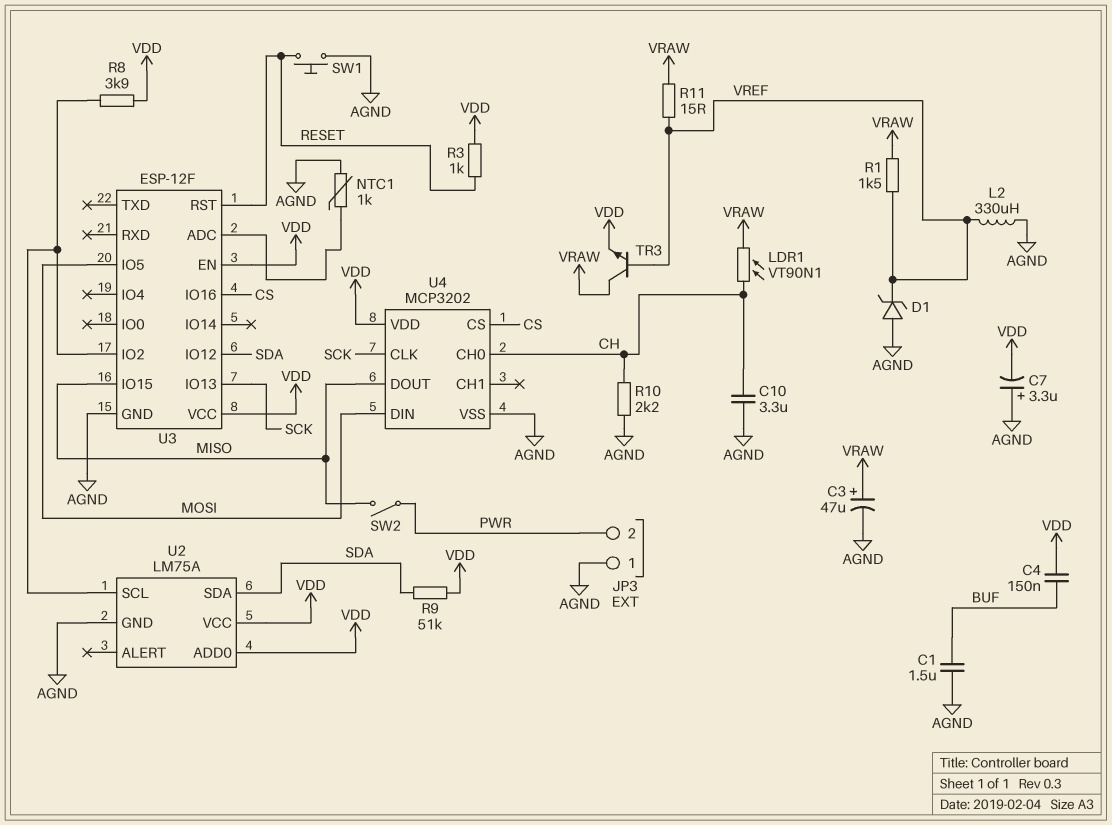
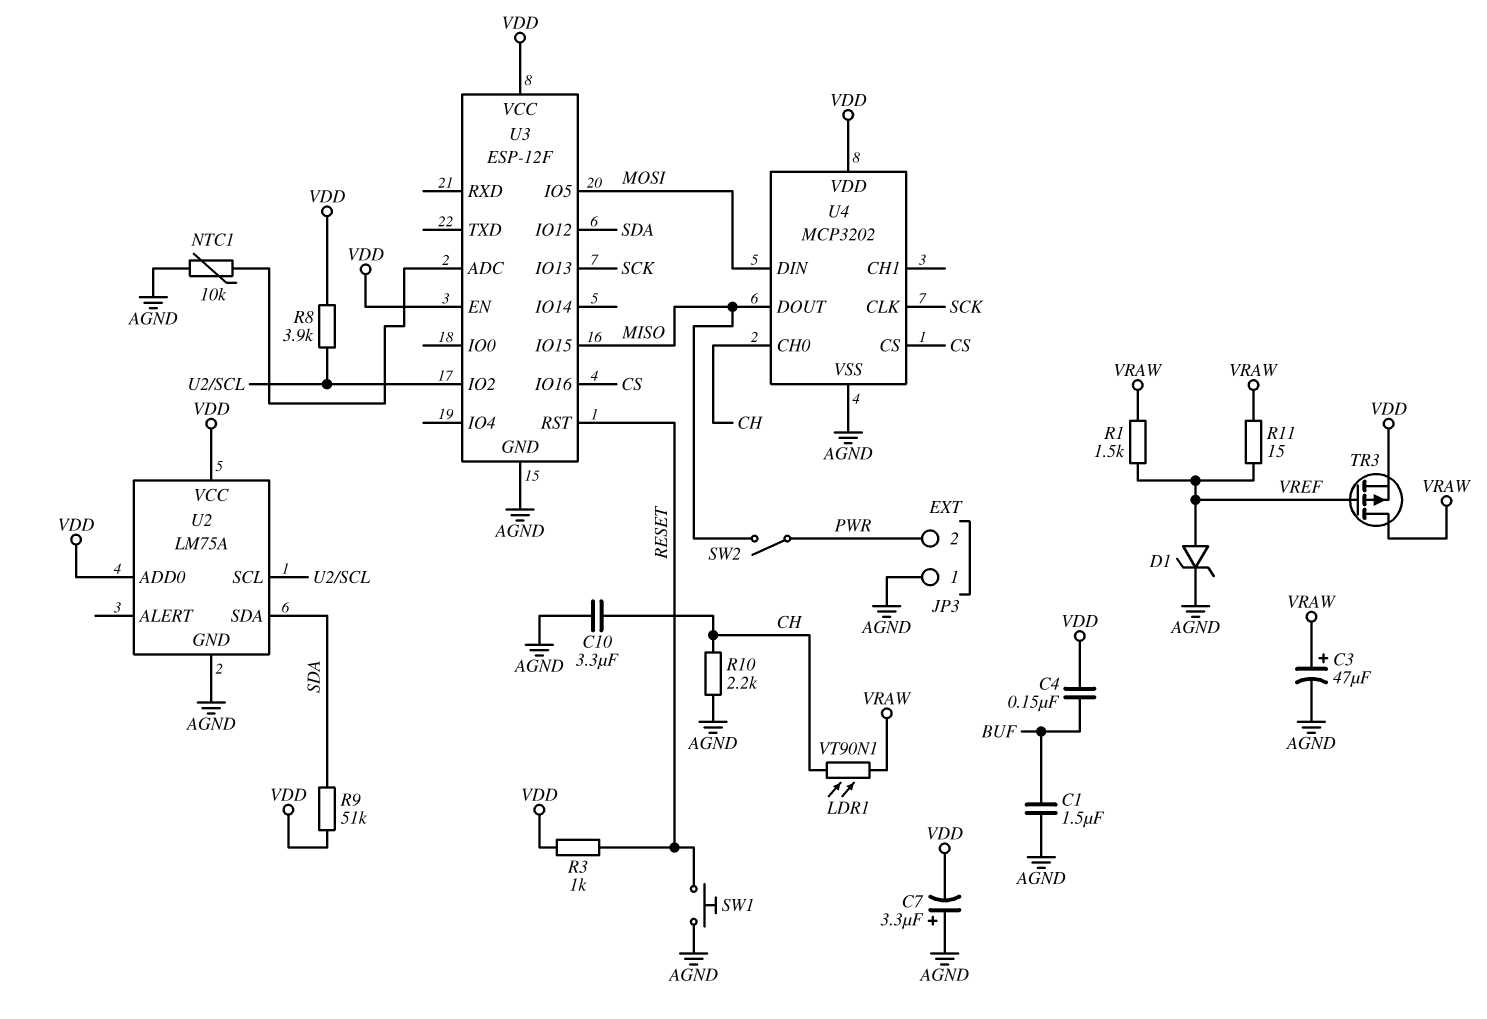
D1: zener (A AGND, K VREF) -> zener (A VREF, K AGND)
L2: 330uH (AGND, VREF) -> none
NTC1: 1k (AGND, U3/ADC) -> 10k (AGND, U3/ADC)
TR3: NPN (B VREF, C VRAW, E VDD) -> PMOS (G VREF, D VRAW, S VDD)

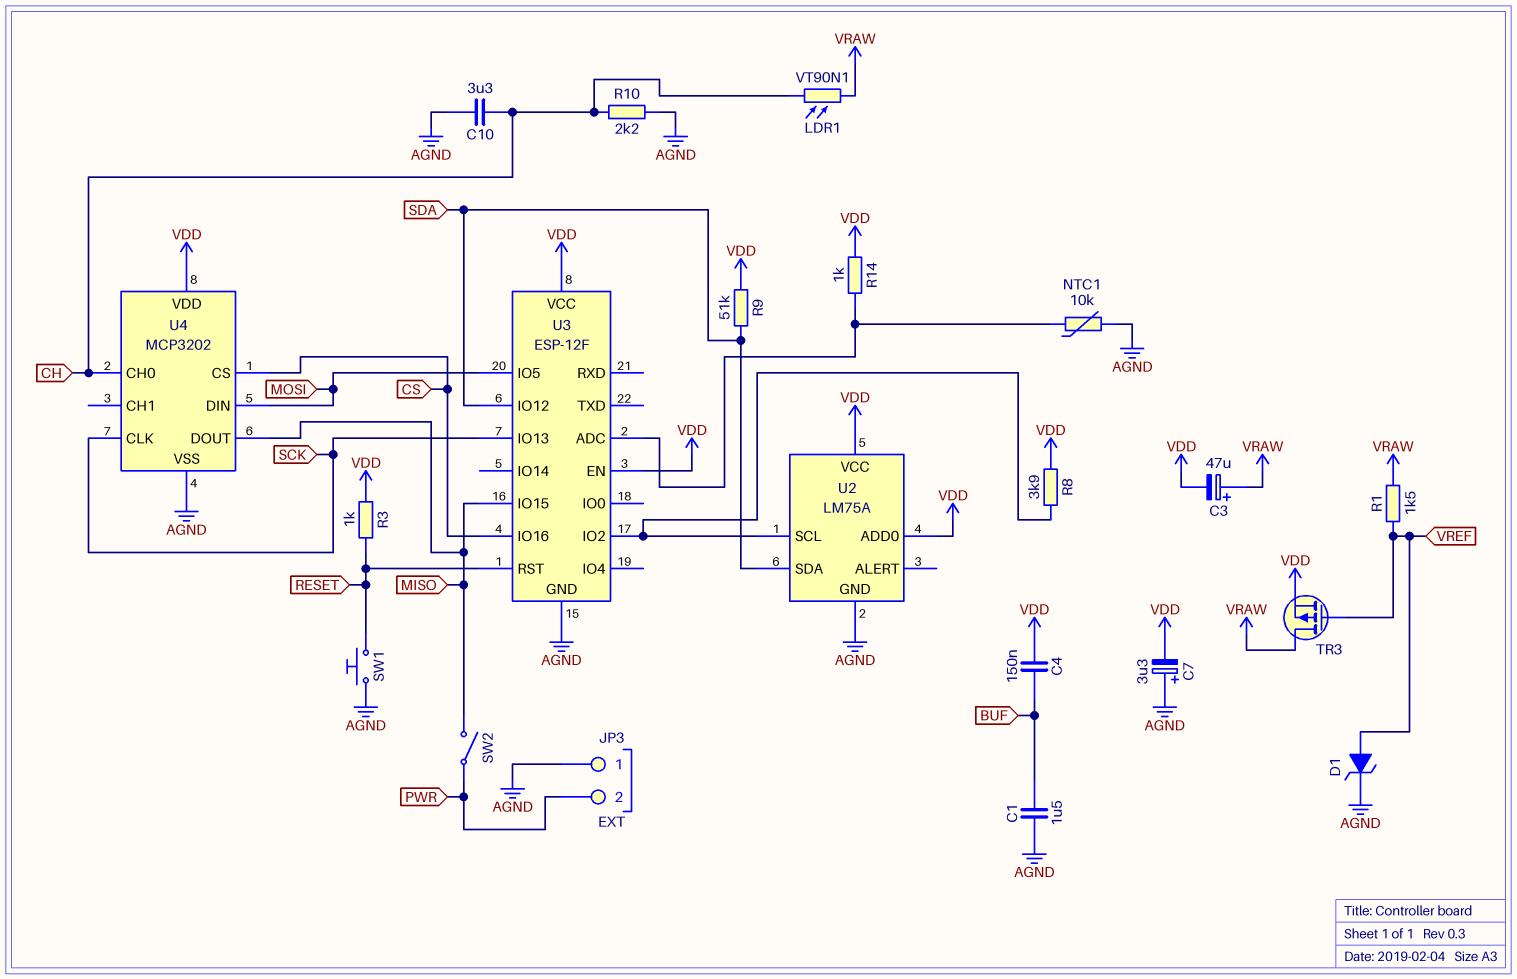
C3: 47uF (plus VRAW, minus AGND) -> 47uF (plus VRAW, minus VDD)
R11: 15 (VRAW, VREF) -> none
R14: none -> 1k (U3/ADC, VDD)

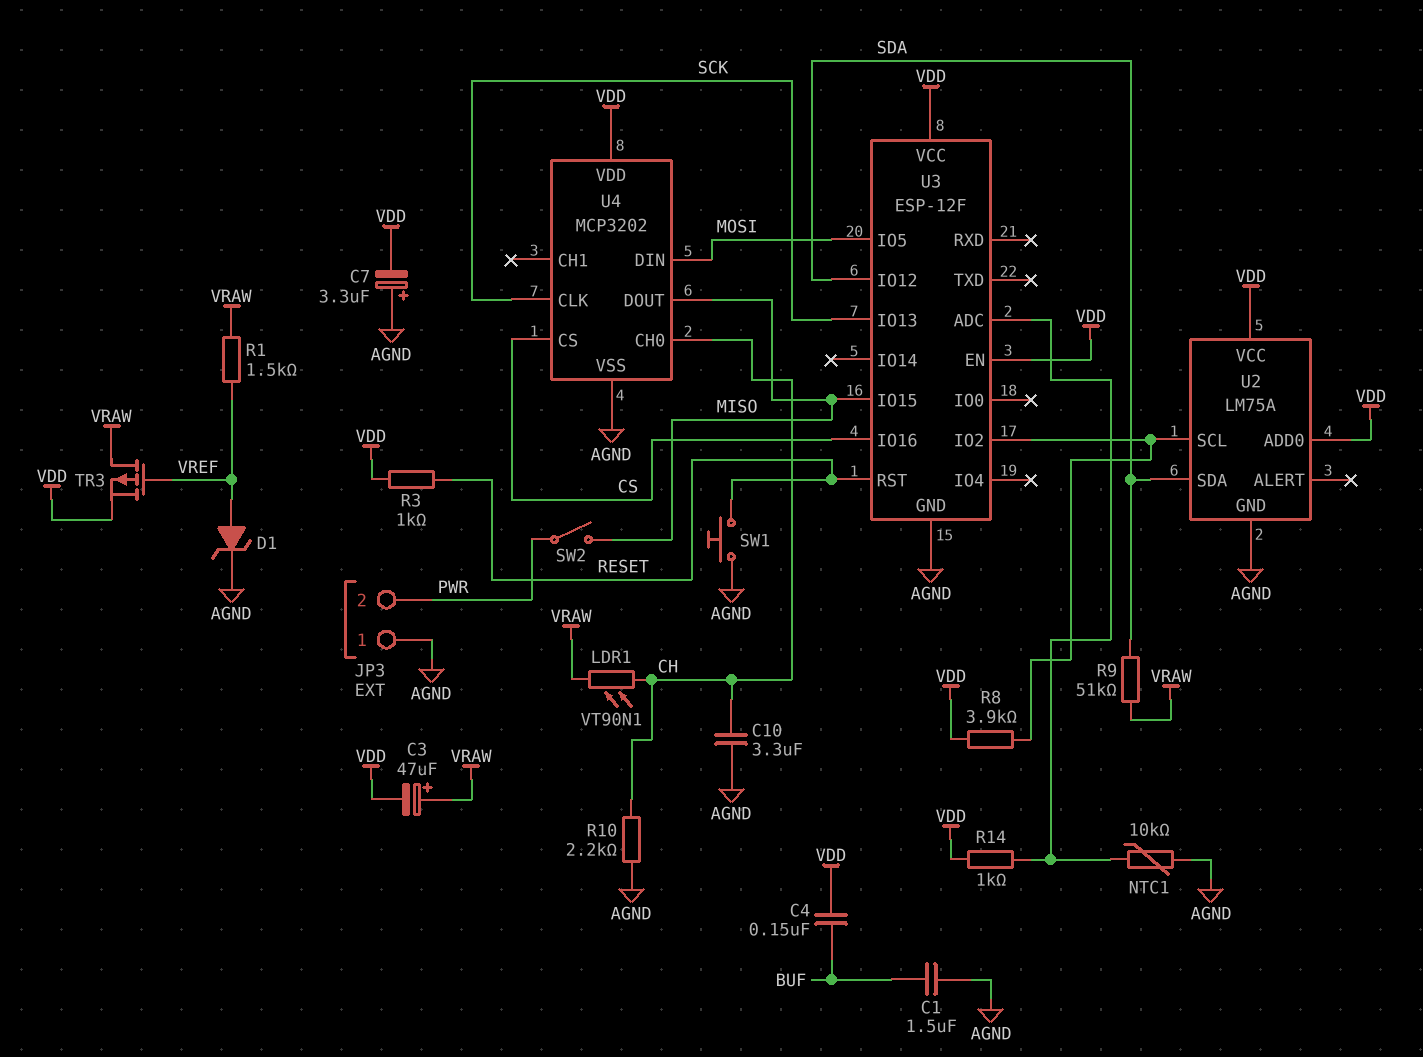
R9: 51k (SDA, VDD) -> 51k (SDA, VRAW)

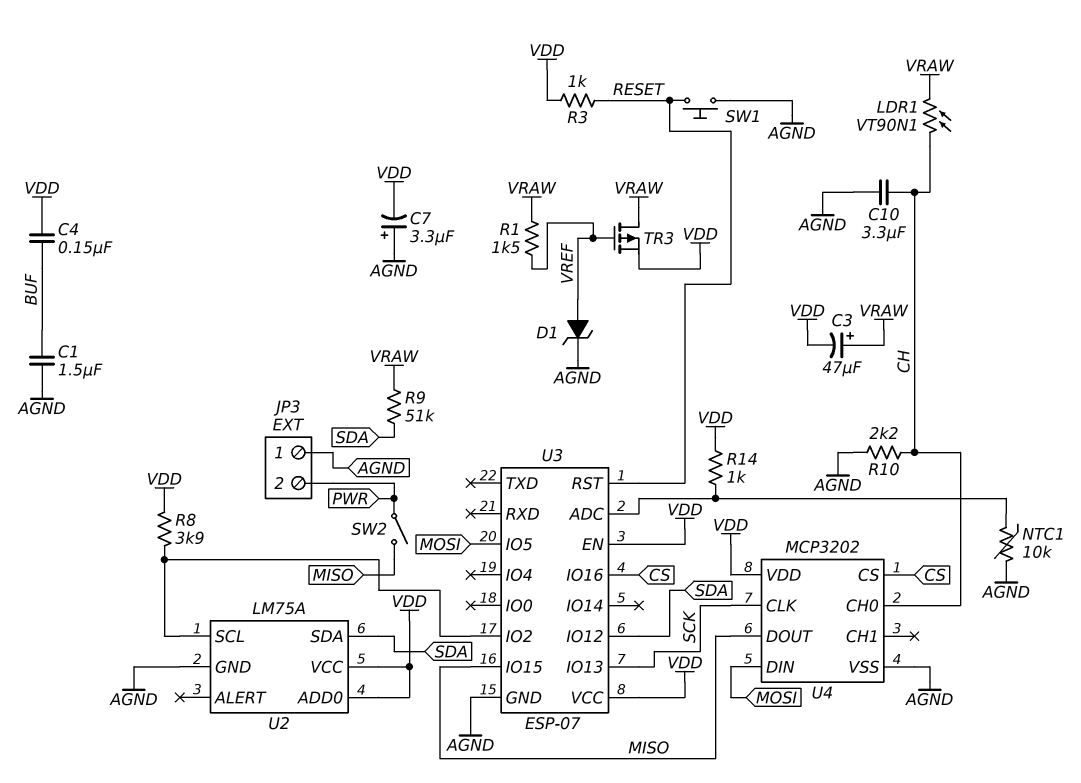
U3: ESP-12F -> ESP-07

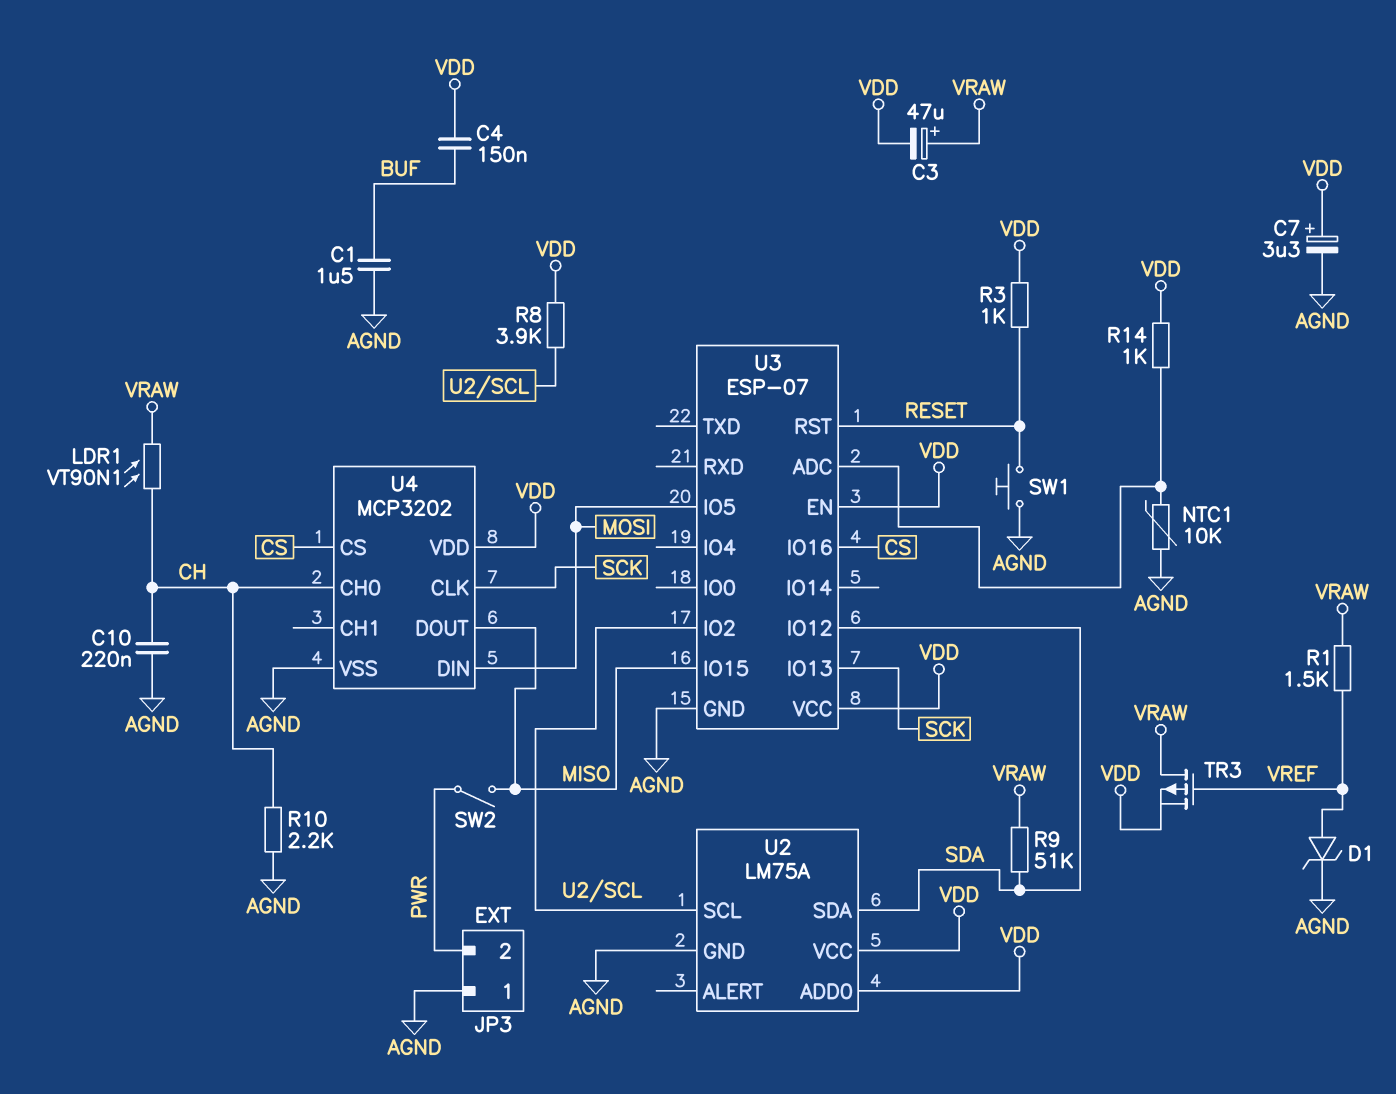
C7: 3.3uF (plus AGND, minus VDD) -> 3.3uF (plus VDD, minus AGND)
C10: 3.3uF (AGND, CH) -> 220nF (AGND, CH)

